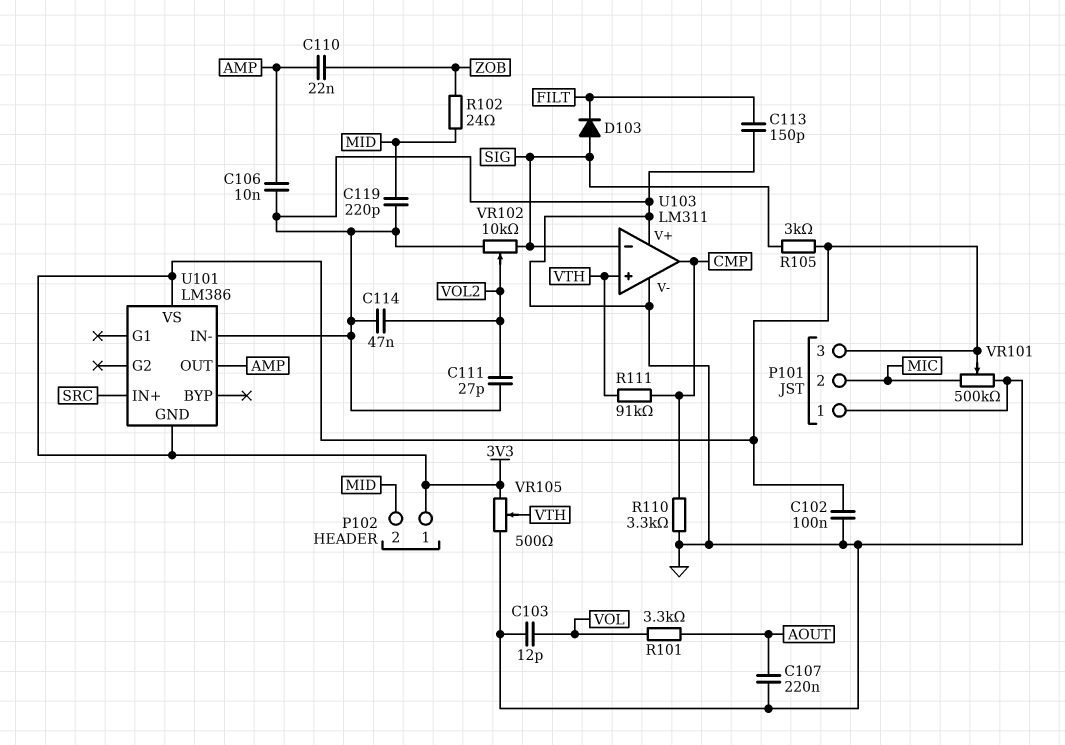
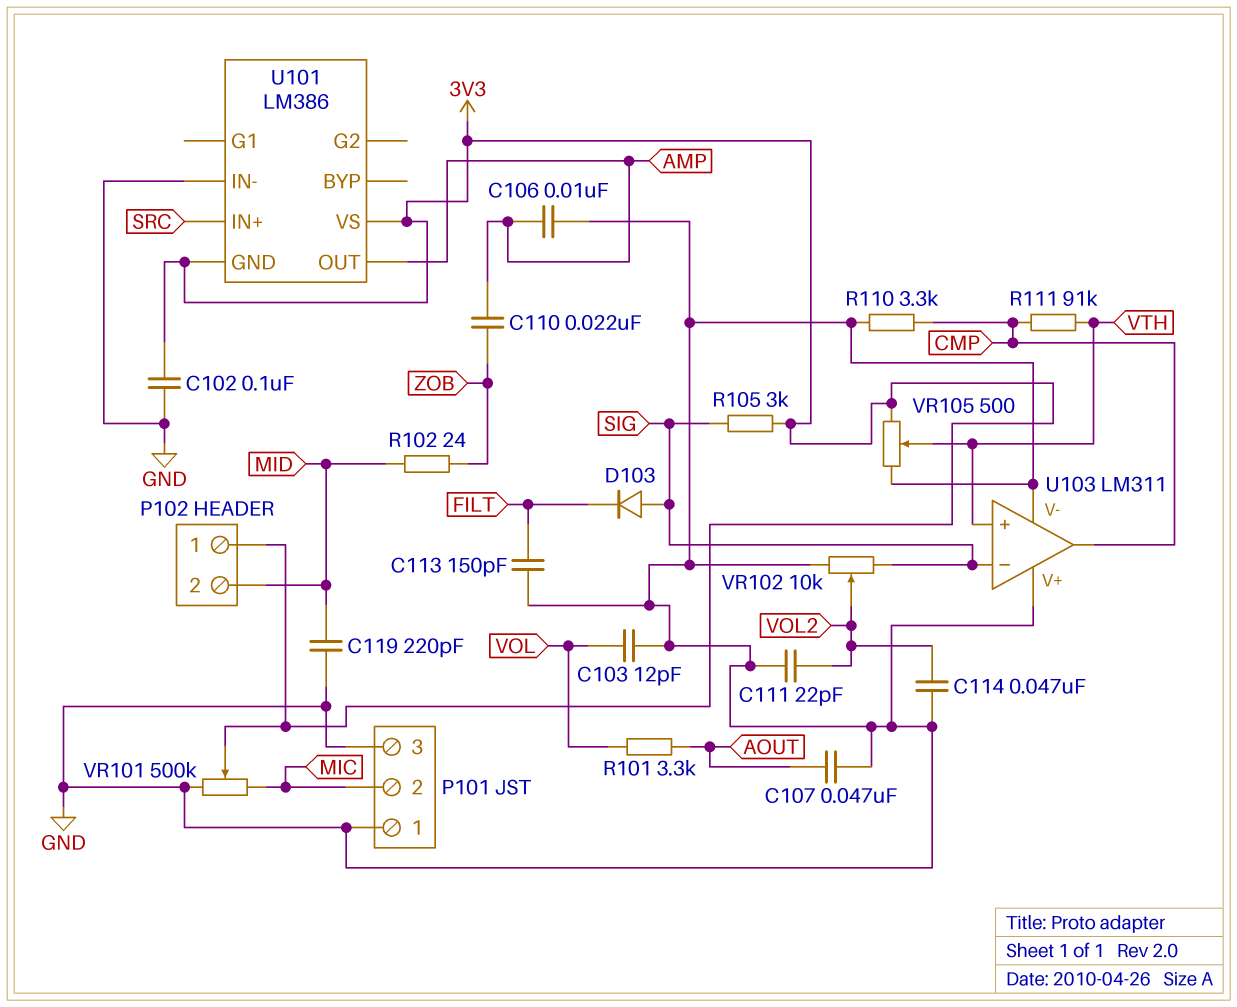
C107: 220nF (AOUT, GND) -> 47nF (AOUT, GND)
C111: 27pF (GND, VOL2) -> 22pF (GND, VOL2)
P101 pin 3: 3V3 -> GND

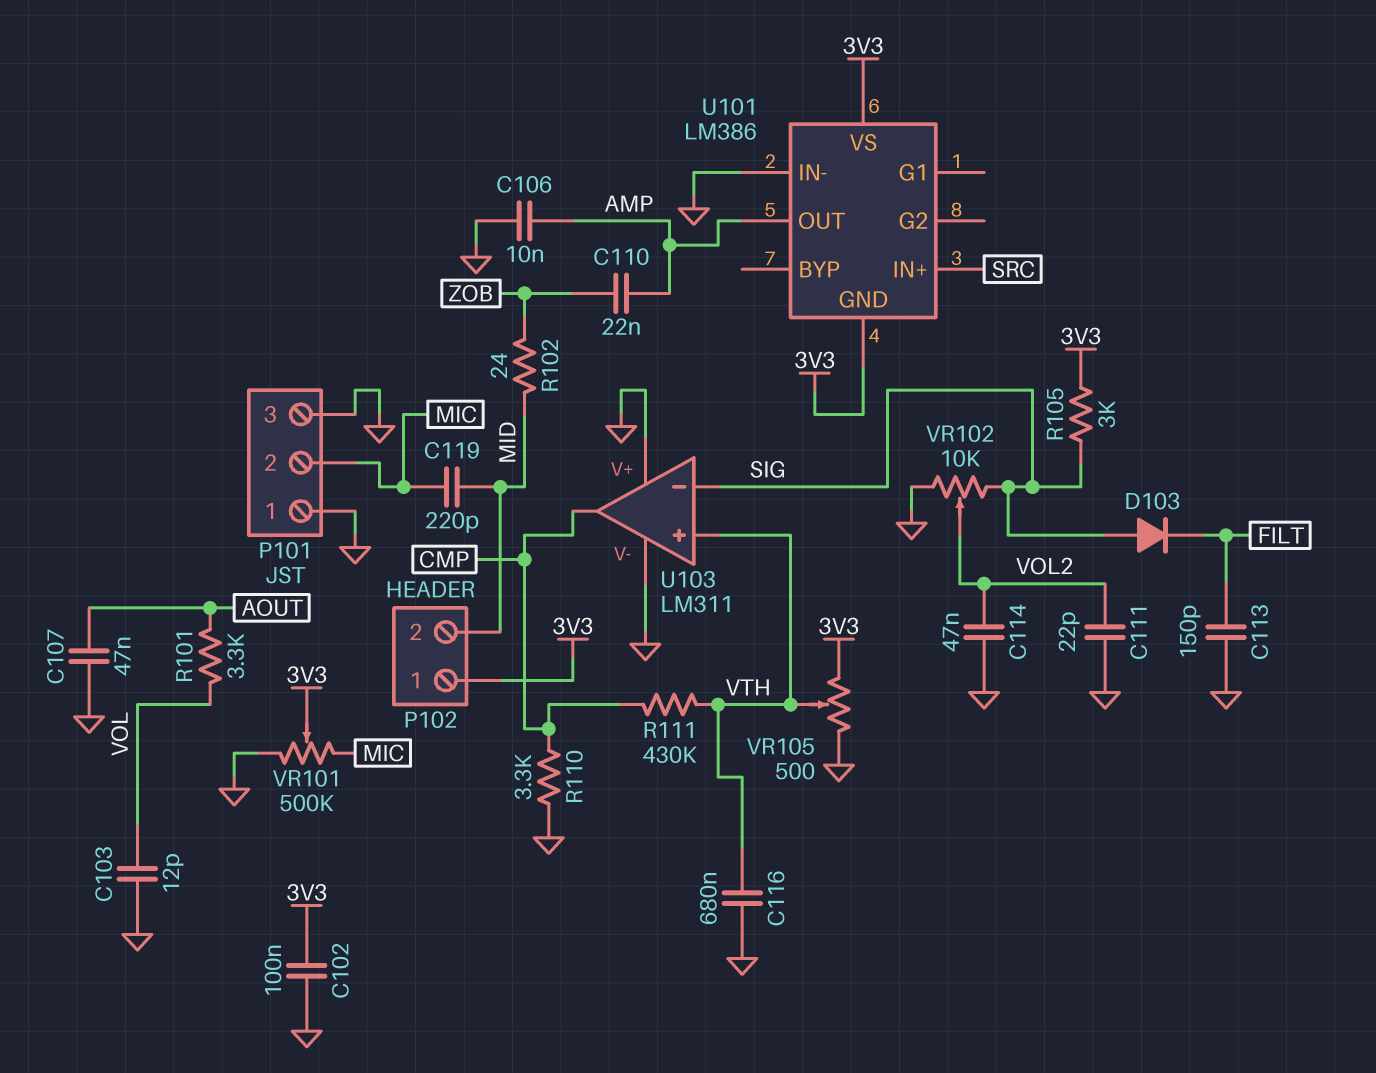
C116: none -> 680nF (GND, VTH)
C119: 220pF (GND, MID) -> 220pF (MIC, MID)
R111: 91k (CMP, VTH) -> 430k (CMP, VTH)

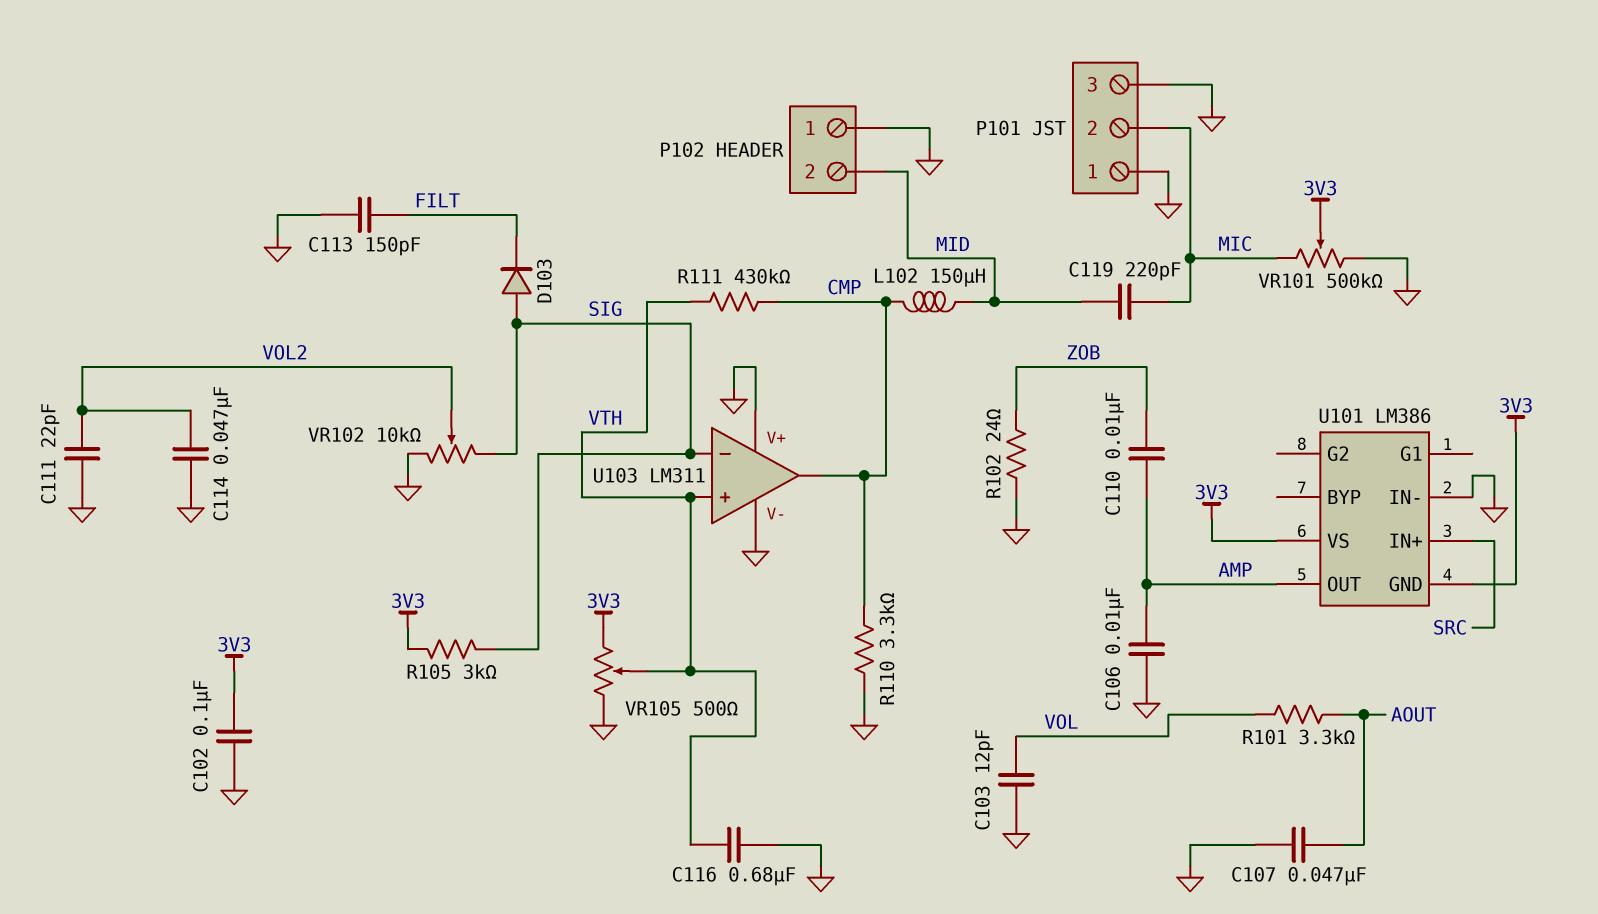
C110: 22nF (AMP, ZOB) -> 10nF (AMP, ZOB)
L102: none -> 150uH (CMP, MID)
P102 pin 1: 3V3 -> GND
R102: 24 (MID, ZOB) -> 24 (GND, ZOB)

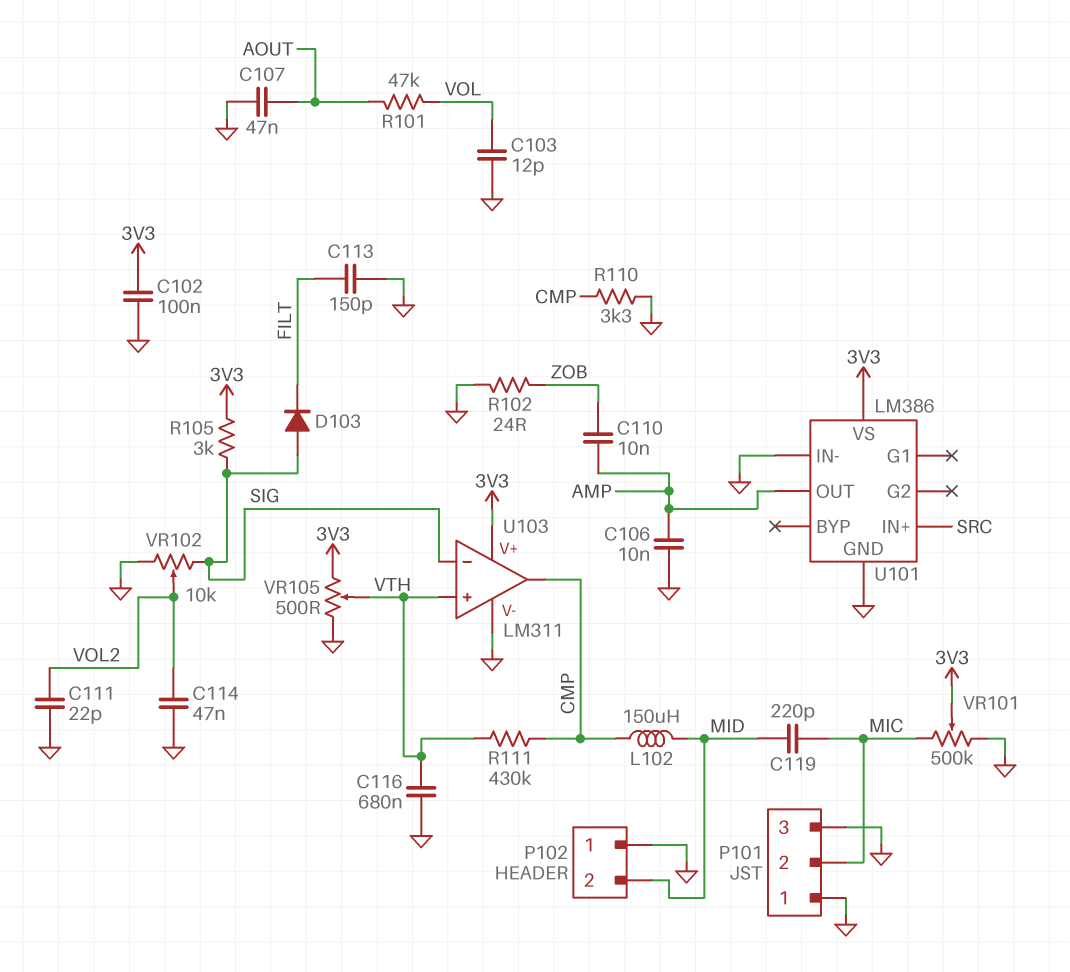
R101: 3.3k (AOUT, VOL) -> 47k (AOUT, VOL)
U101 pin GND: 3V3 -> GND
U103 pin V+: GND -> 3V3

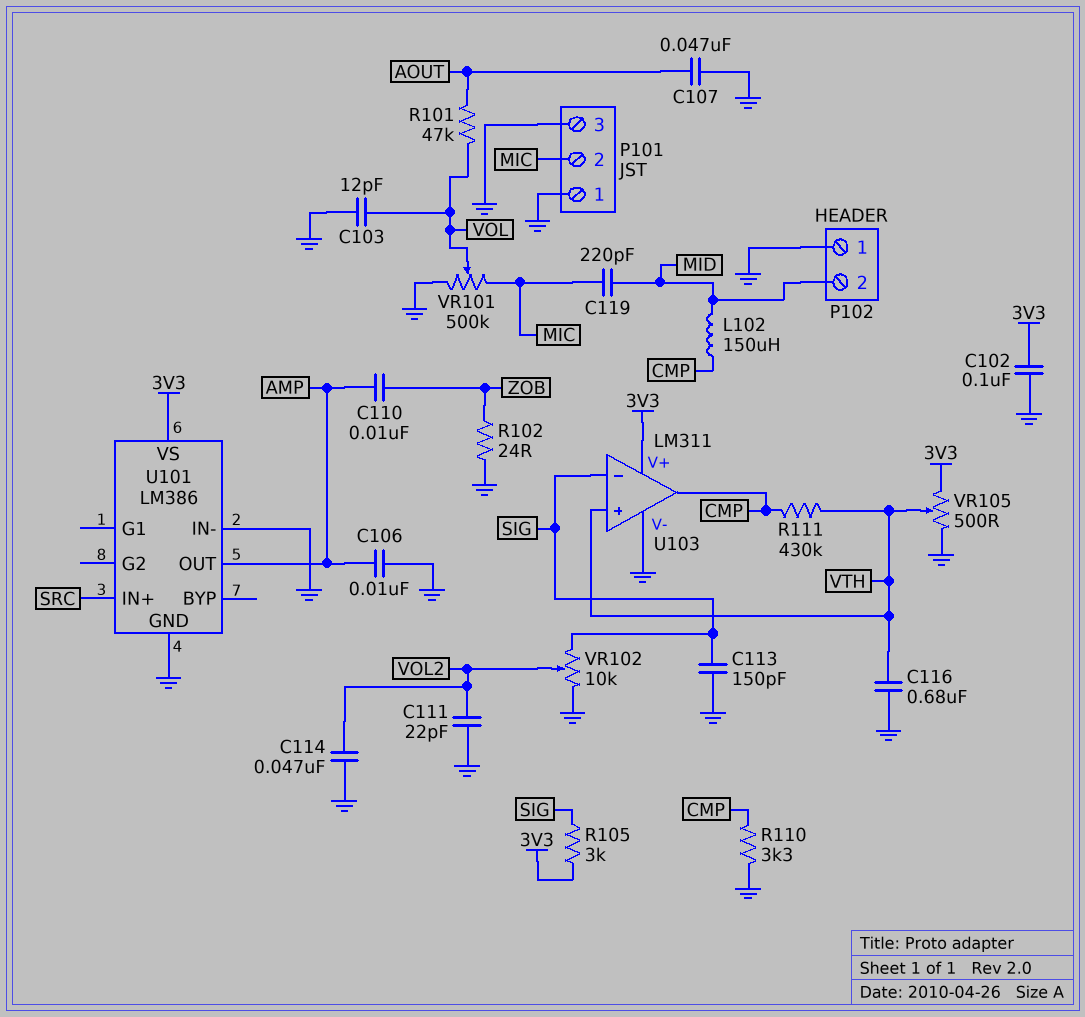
C113: 150pF (FILT, GND) -> 150pF (GND, SIG)
D103: diode (A SIG, K FILT) -> none
VR101: 500k (GND, MIC, wiper 3V3) -> 500k (GND, MIC, wiper VOL)

